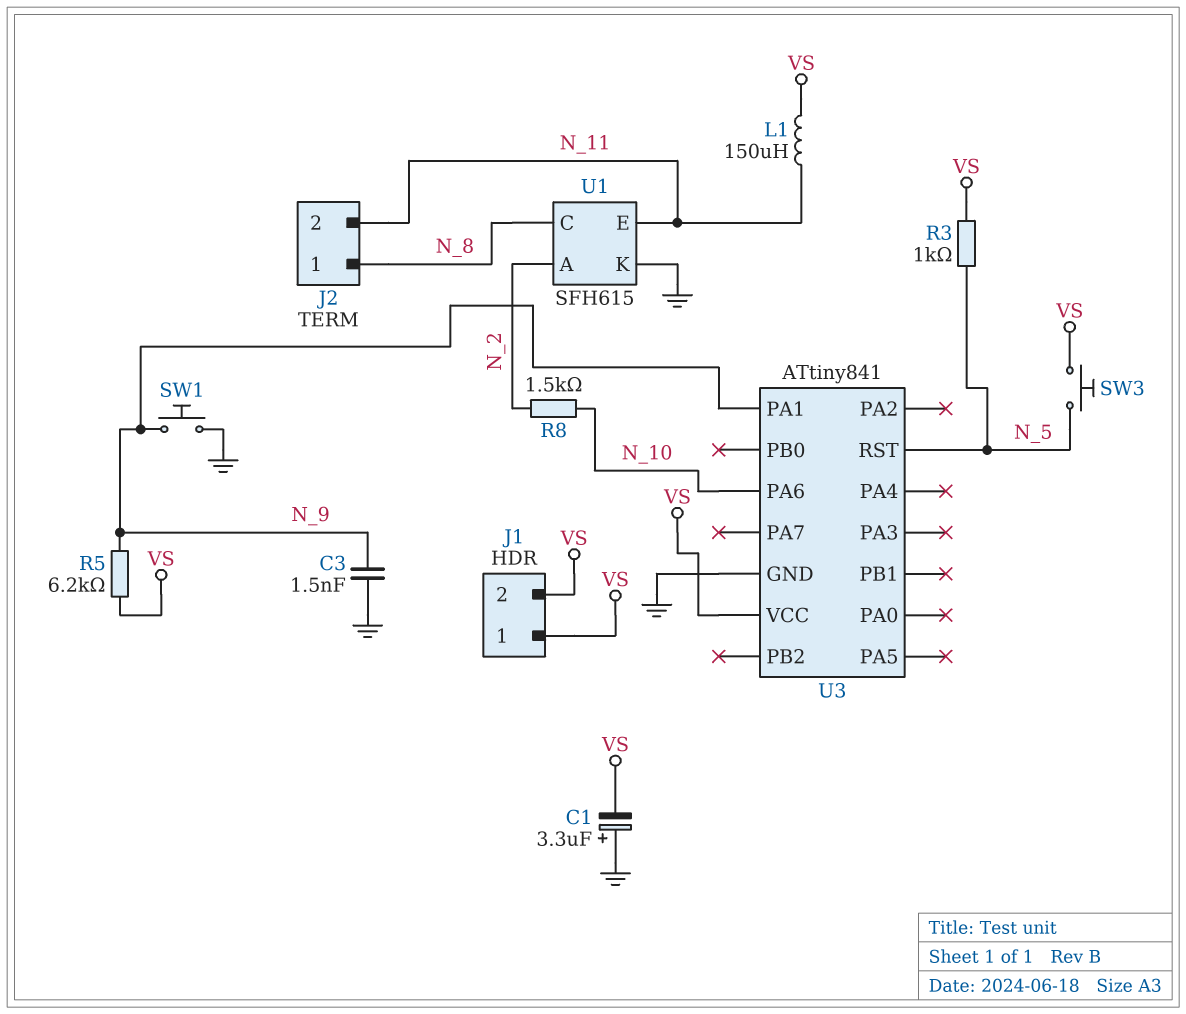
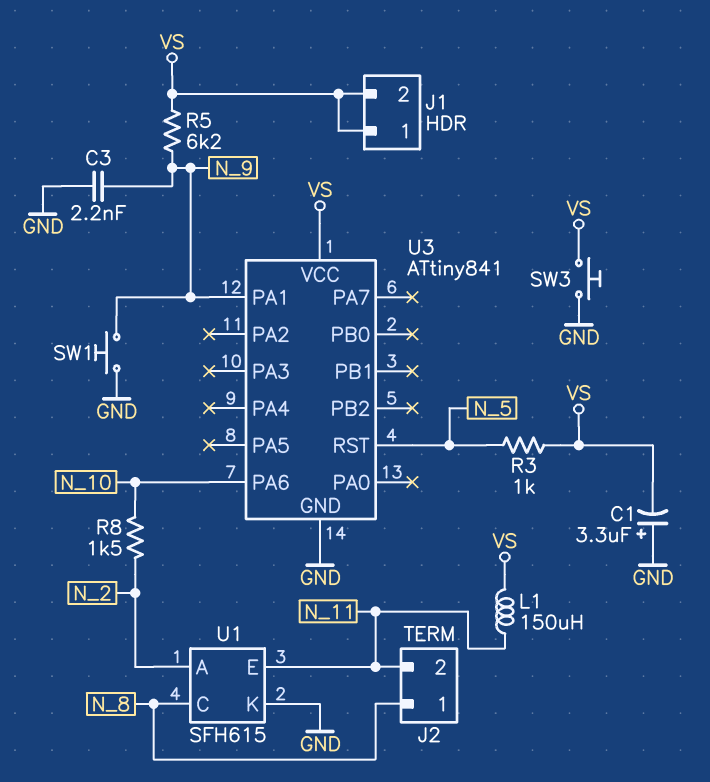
C3: 1.5nF (GND, N_9) -> 2.2nF (GND, N_9)
SW3: button (N_5, VS) -> button (GND, VS)

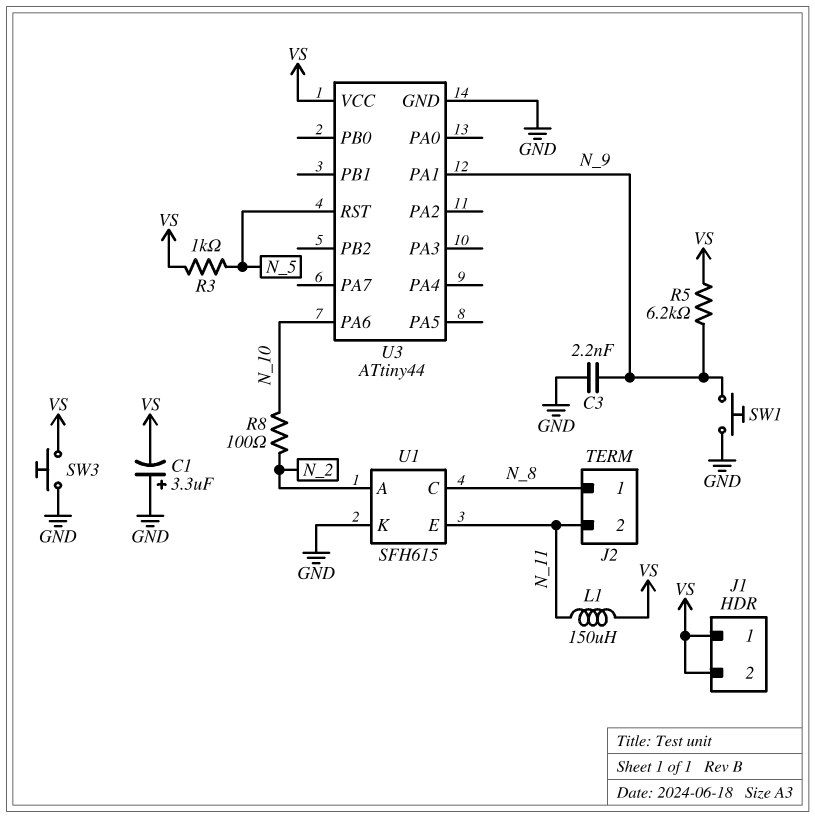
R8: 1.5k (N_2, N_10) -> 100 (N_2, N_10)
U3: ATtiny841 -> ATtiny44

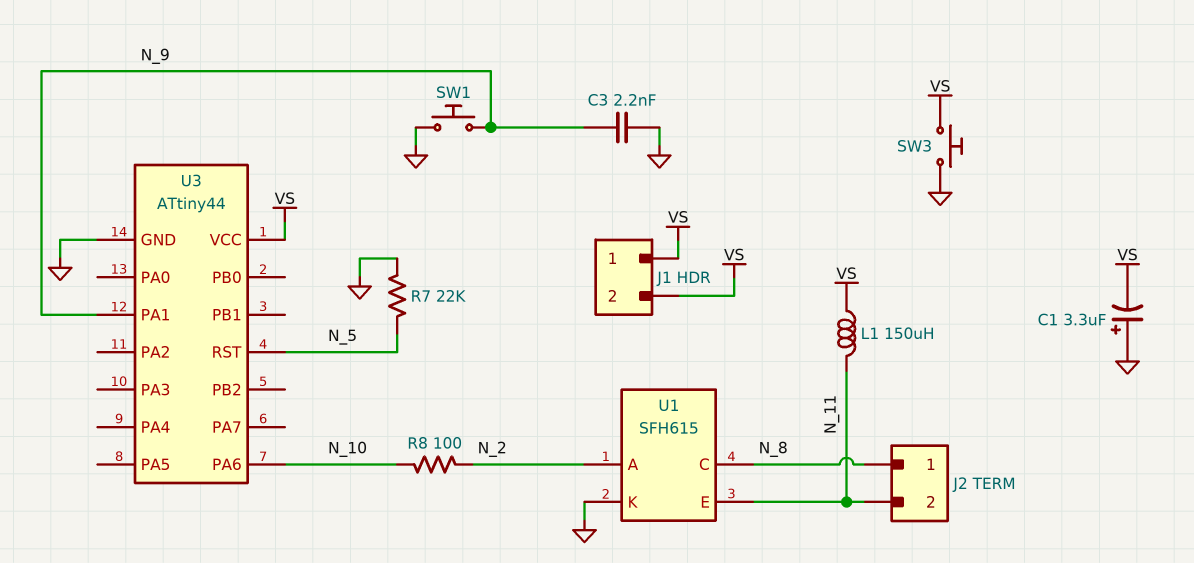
R3: 1k (N_5, VS) -> none
R5: 6.2k (N_9, VS) -> none
R7: none -> 22k (GND, N_5)

